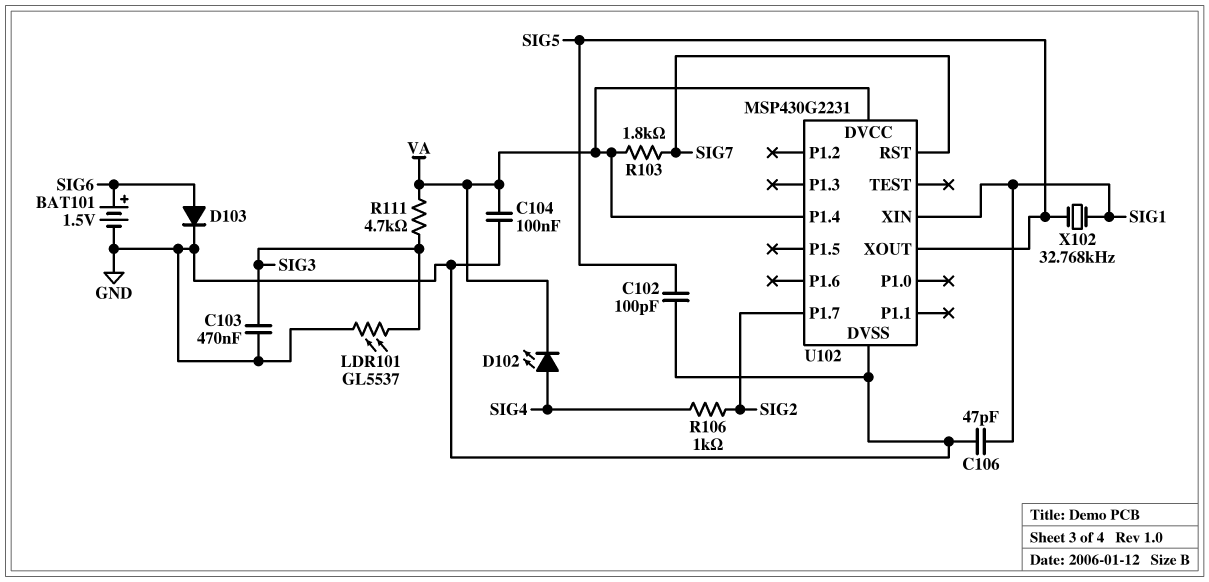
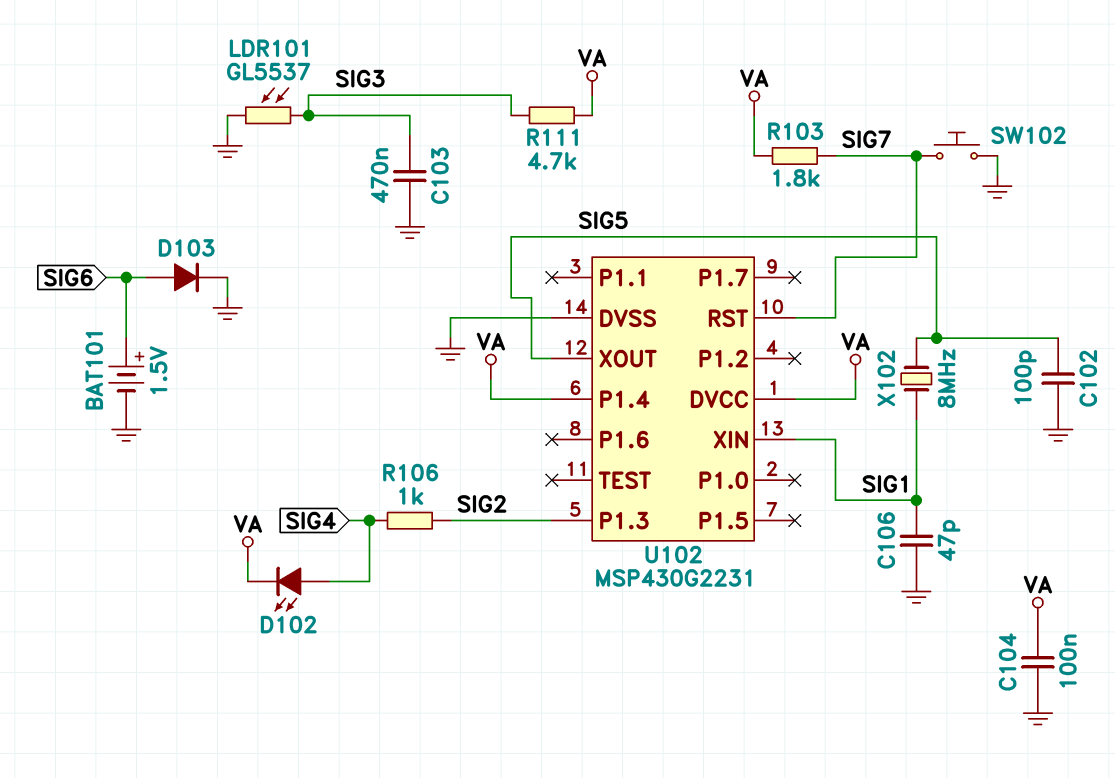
SW102: none -> button (GND, SIG7)
U102 pin P1.3: none -> SIG2
U102 pin P1.7: SIG2 -> none
X102: 32.768kHz (SIG1, SIG5) -> 8MHz (SIG1, SIG5)

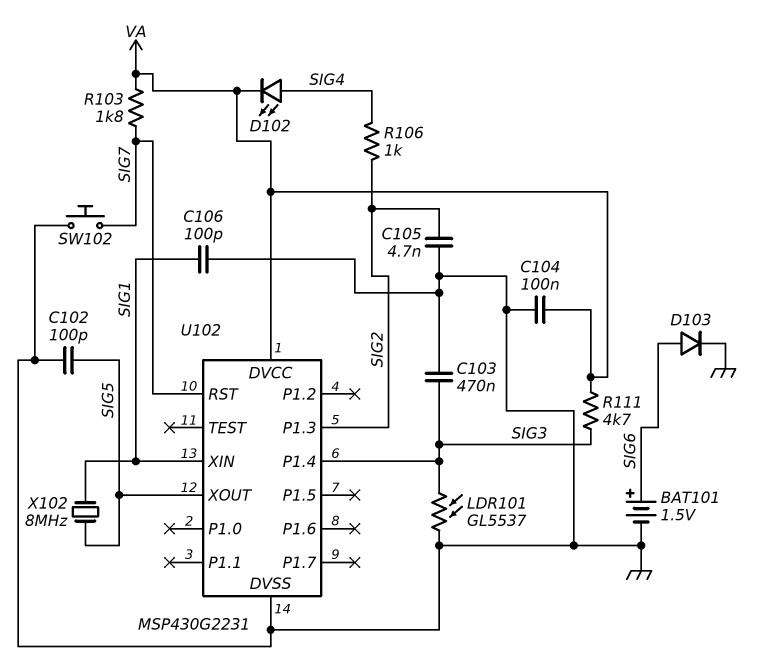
C105: none -> 4.7nF (GND, SIG2)
C106: 47pF (GND, SIG1) -> 100pF (GND, SIG1)
U102 pin P1.4: VA -> SIG3

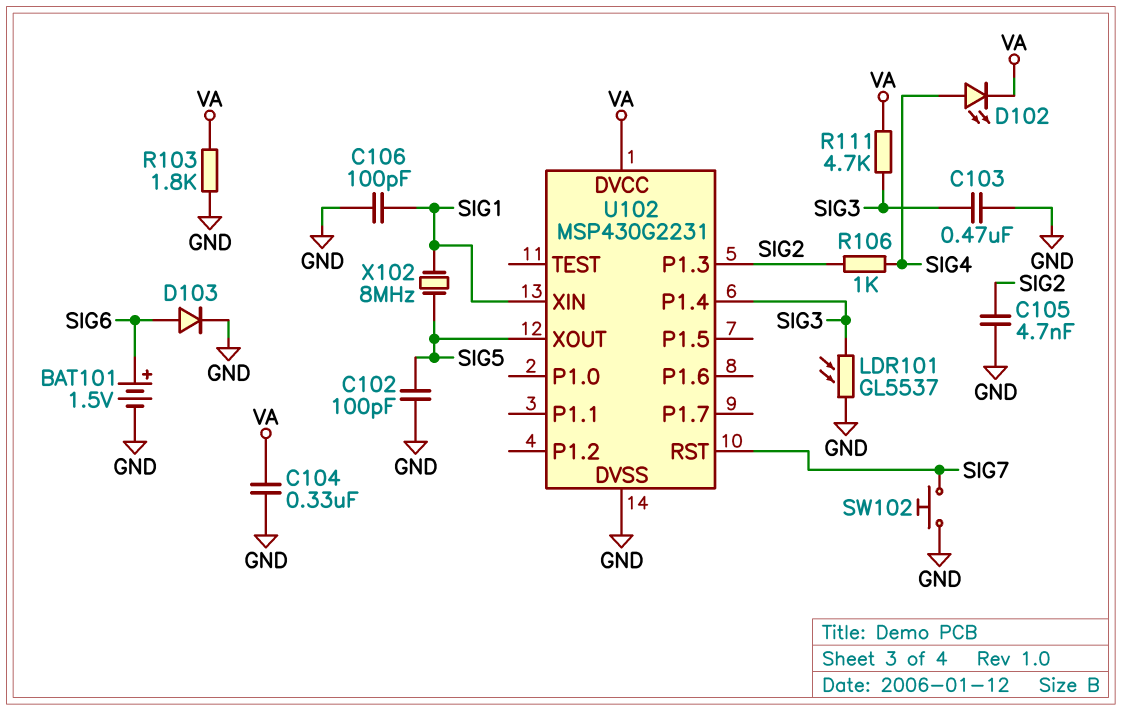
C104: 100nF (GND, VA) -> 330nF (GND, VA)
R103: 1.8k (SIG7, VA) -> 1.8k (GND, VA)

